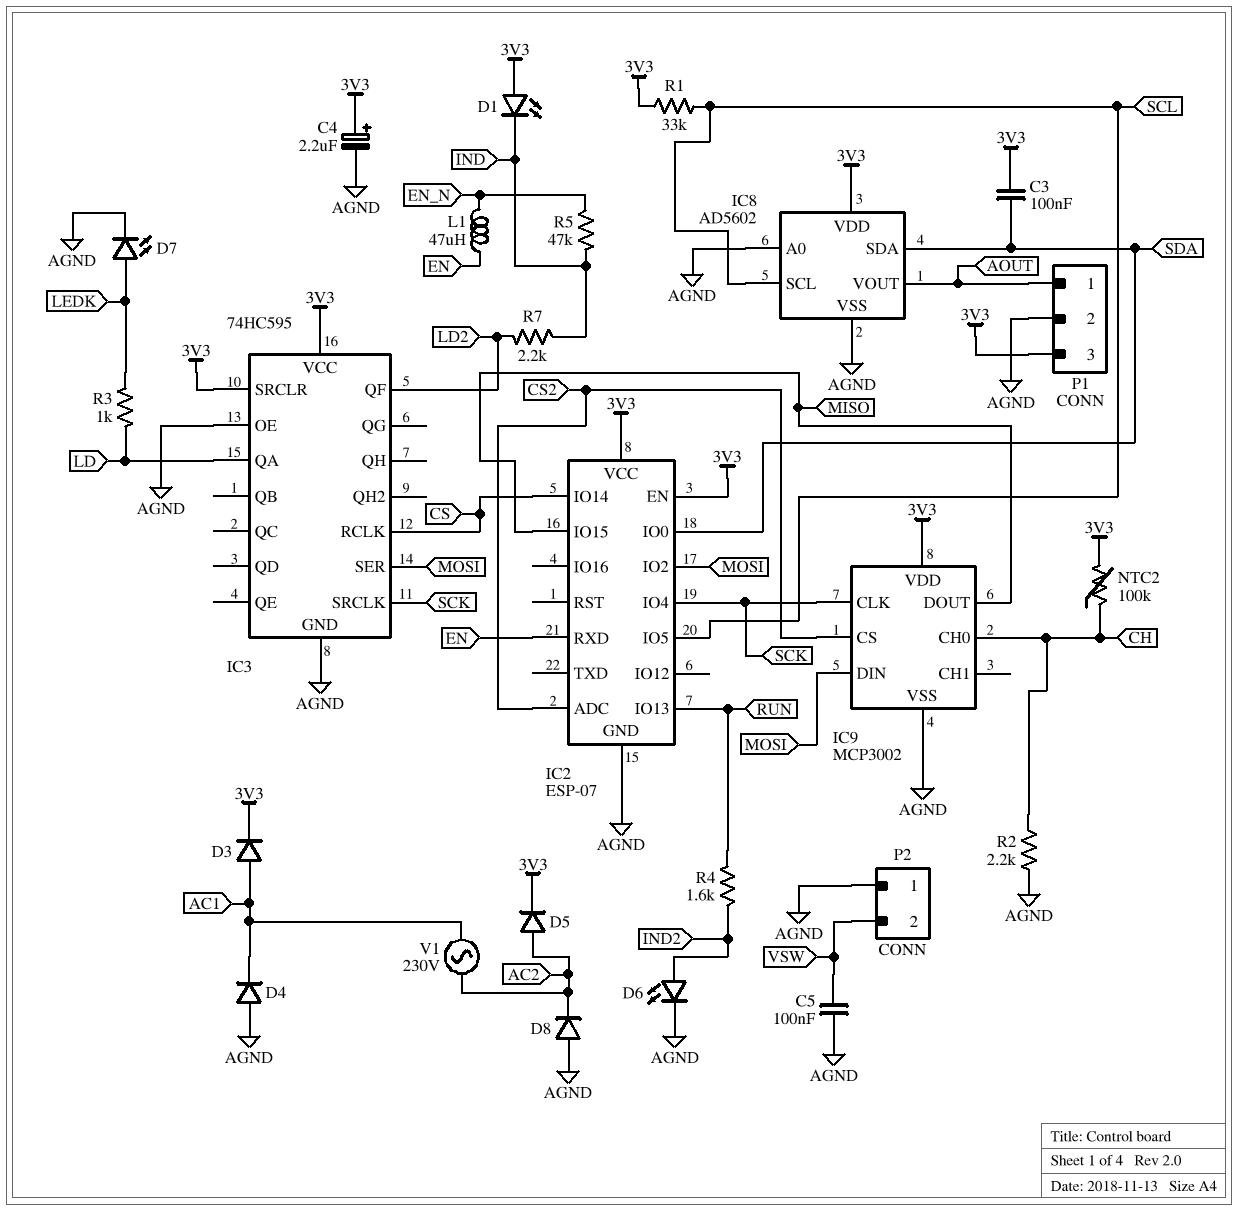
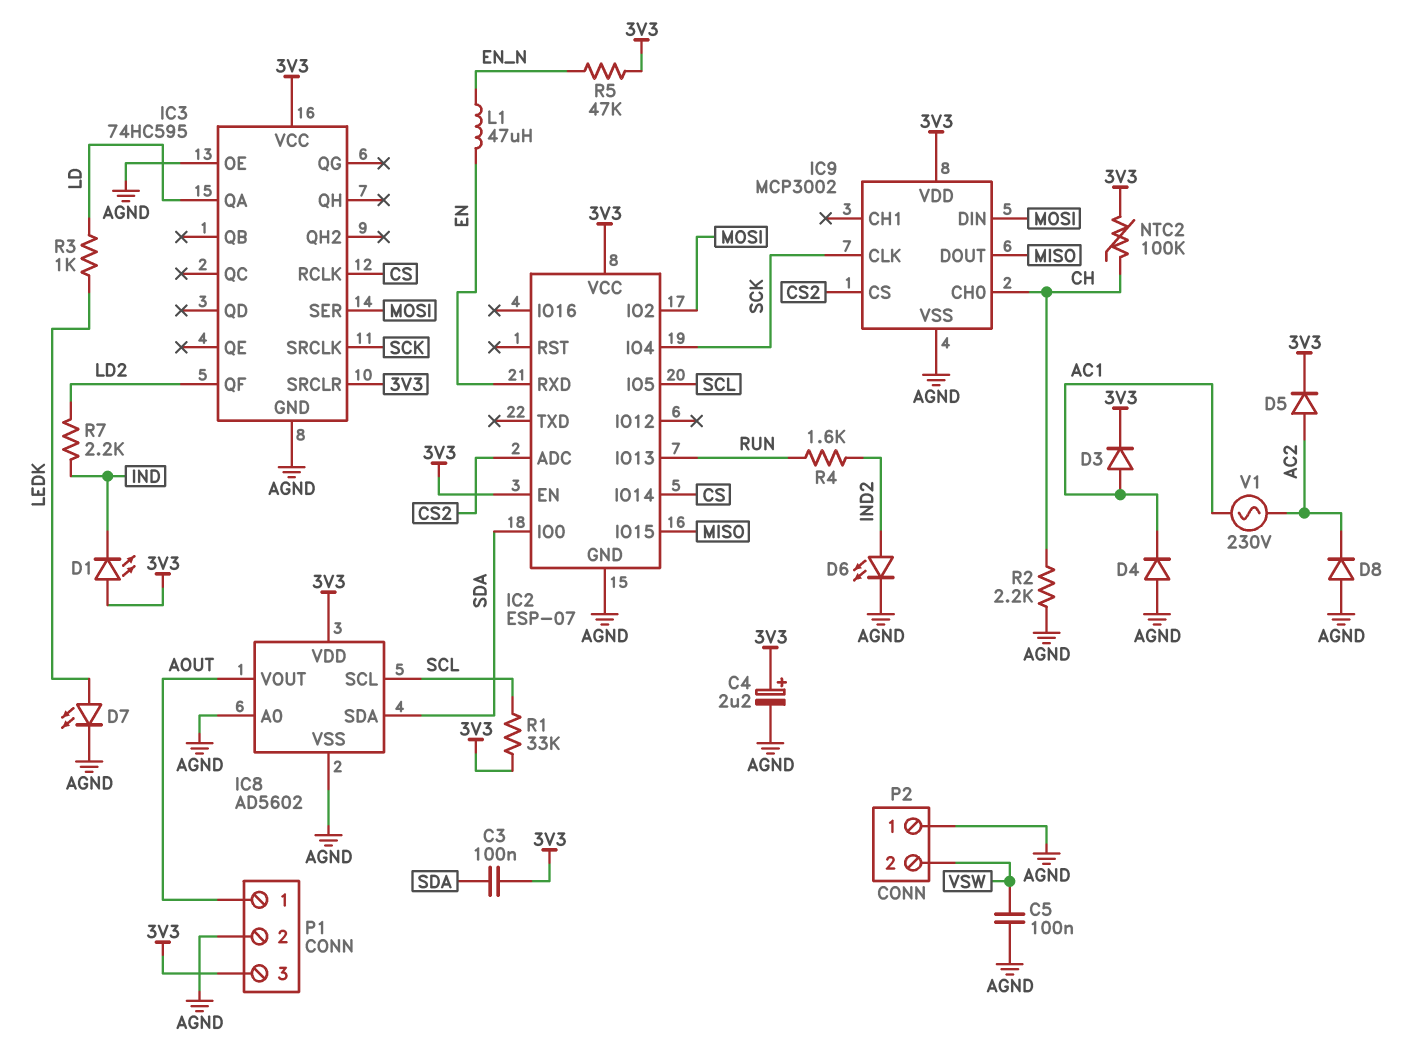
R5: 47k (EN_N, IND) -> 47k (3V3, EN_N)

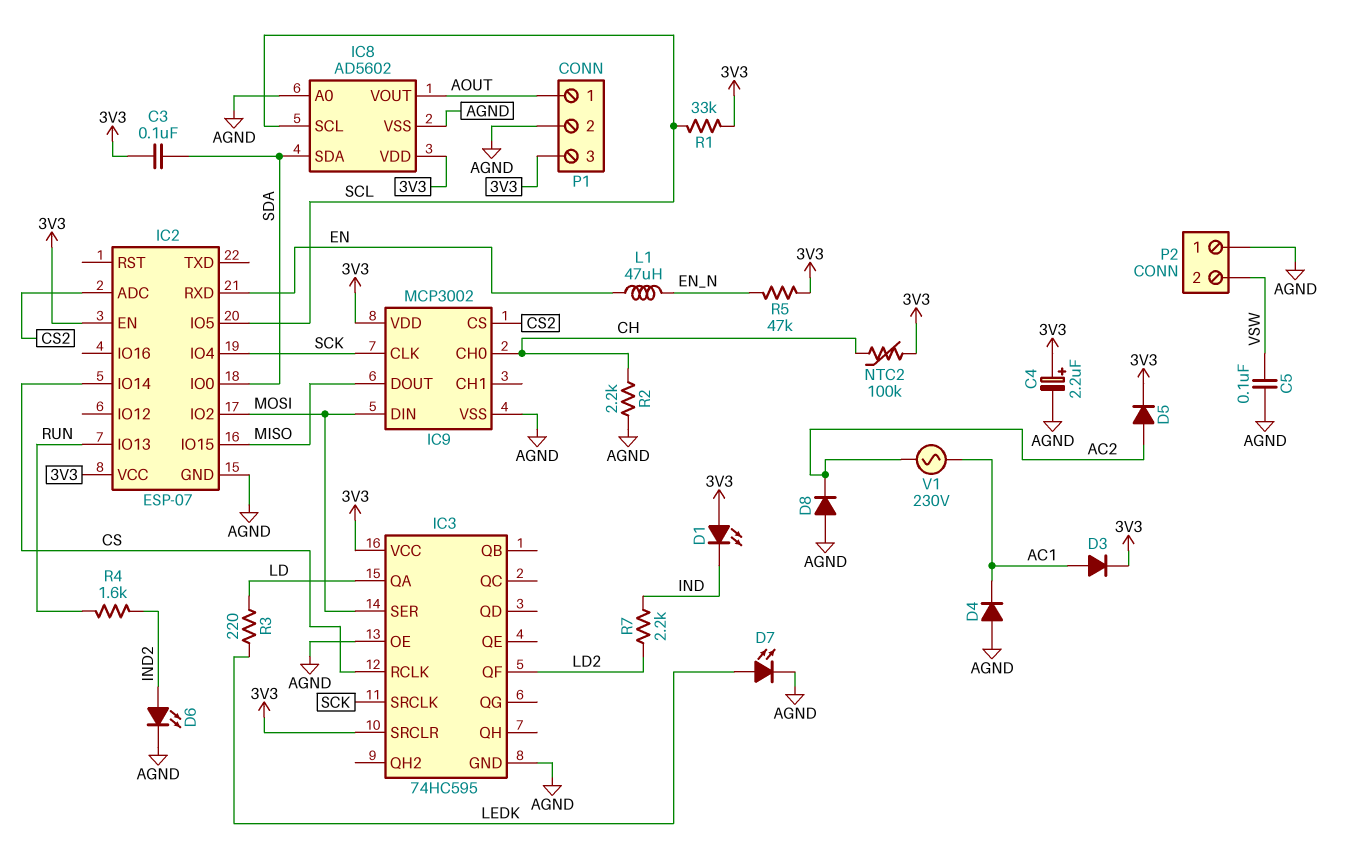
R3: 1k (LD, LEDK) -> 220 (LD, LEDK)

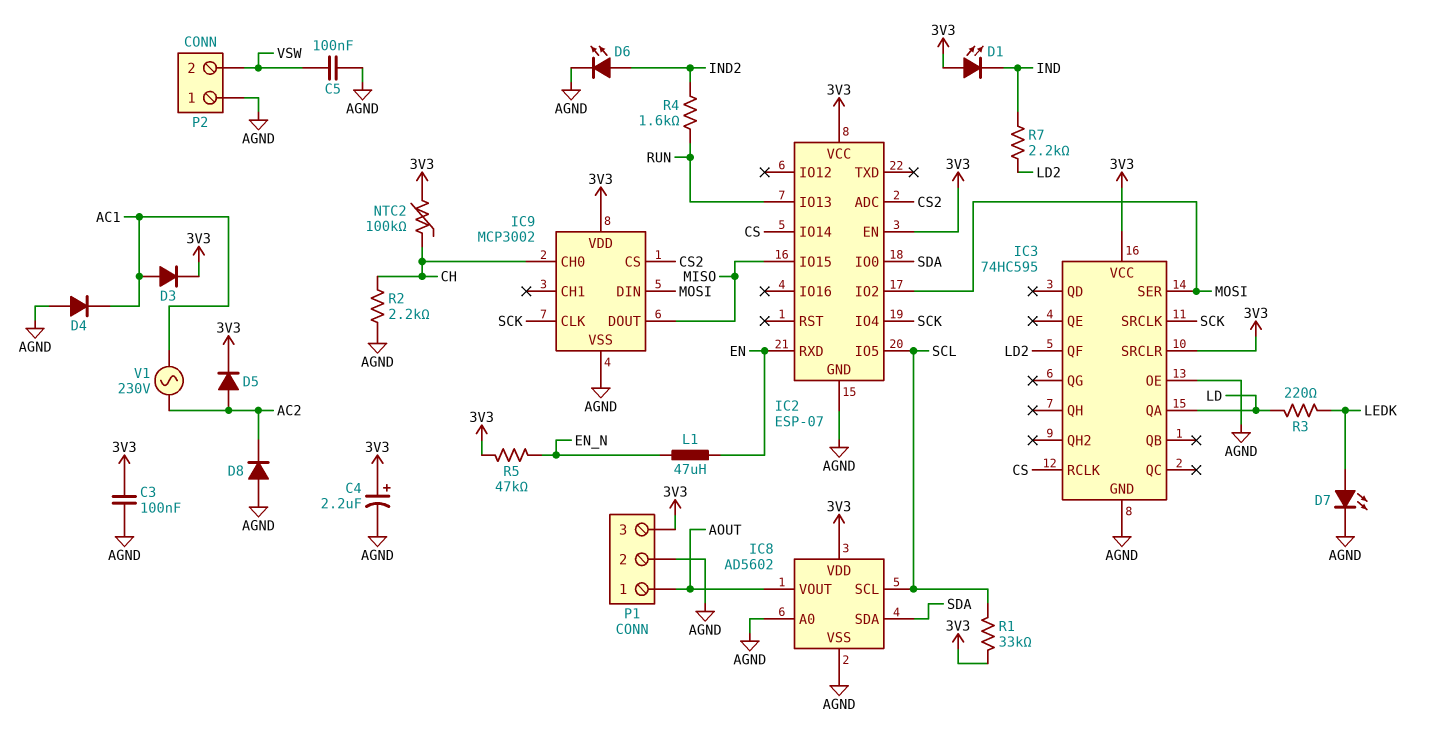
C3: 100nF (3V3, SDA) -> 100nF (3V3, AGND)

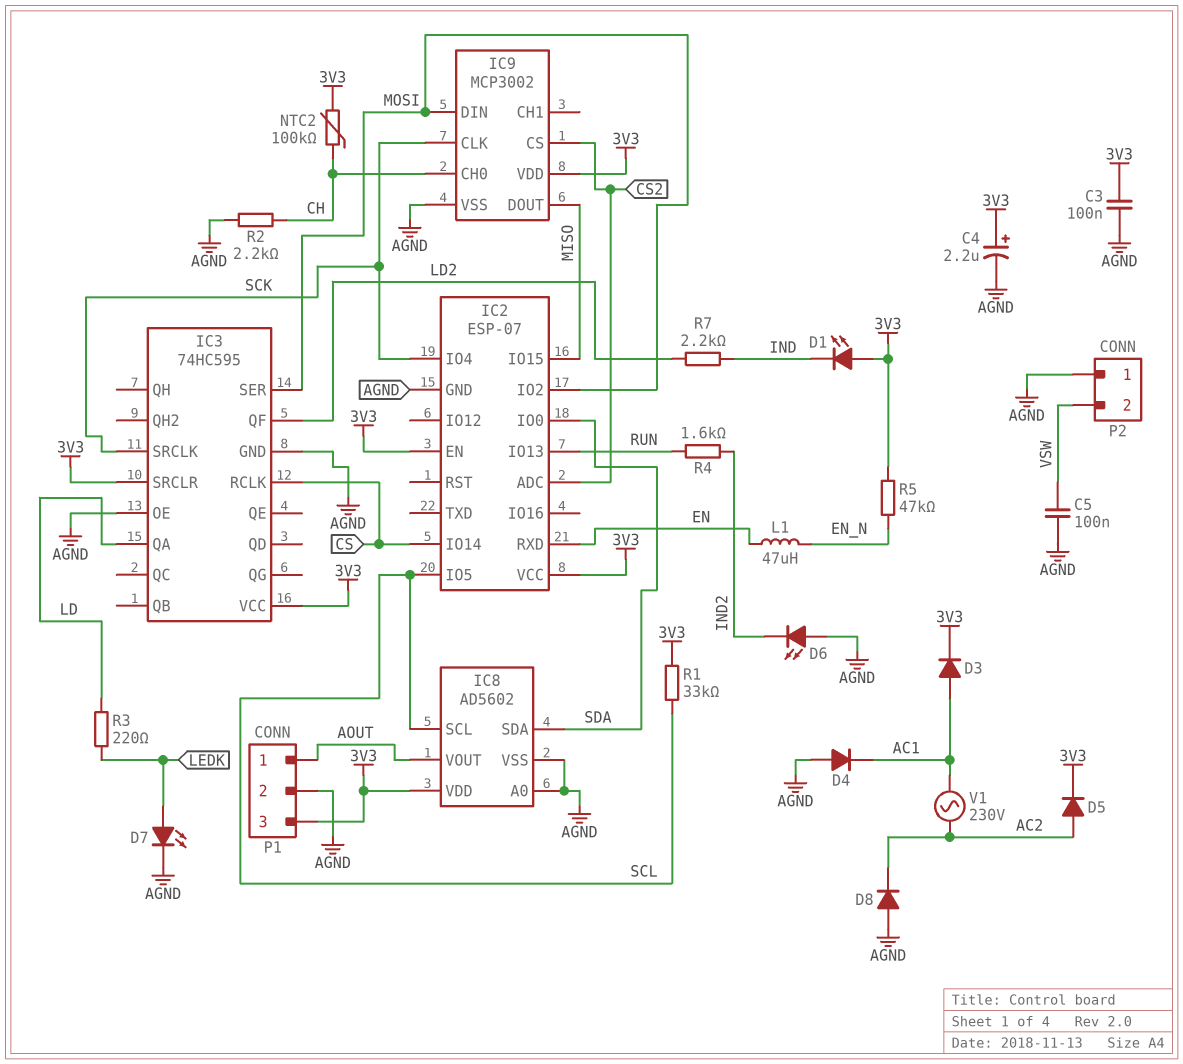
D6: LED (A IND2, K AGND) -> LED (A AGND, K IND2)

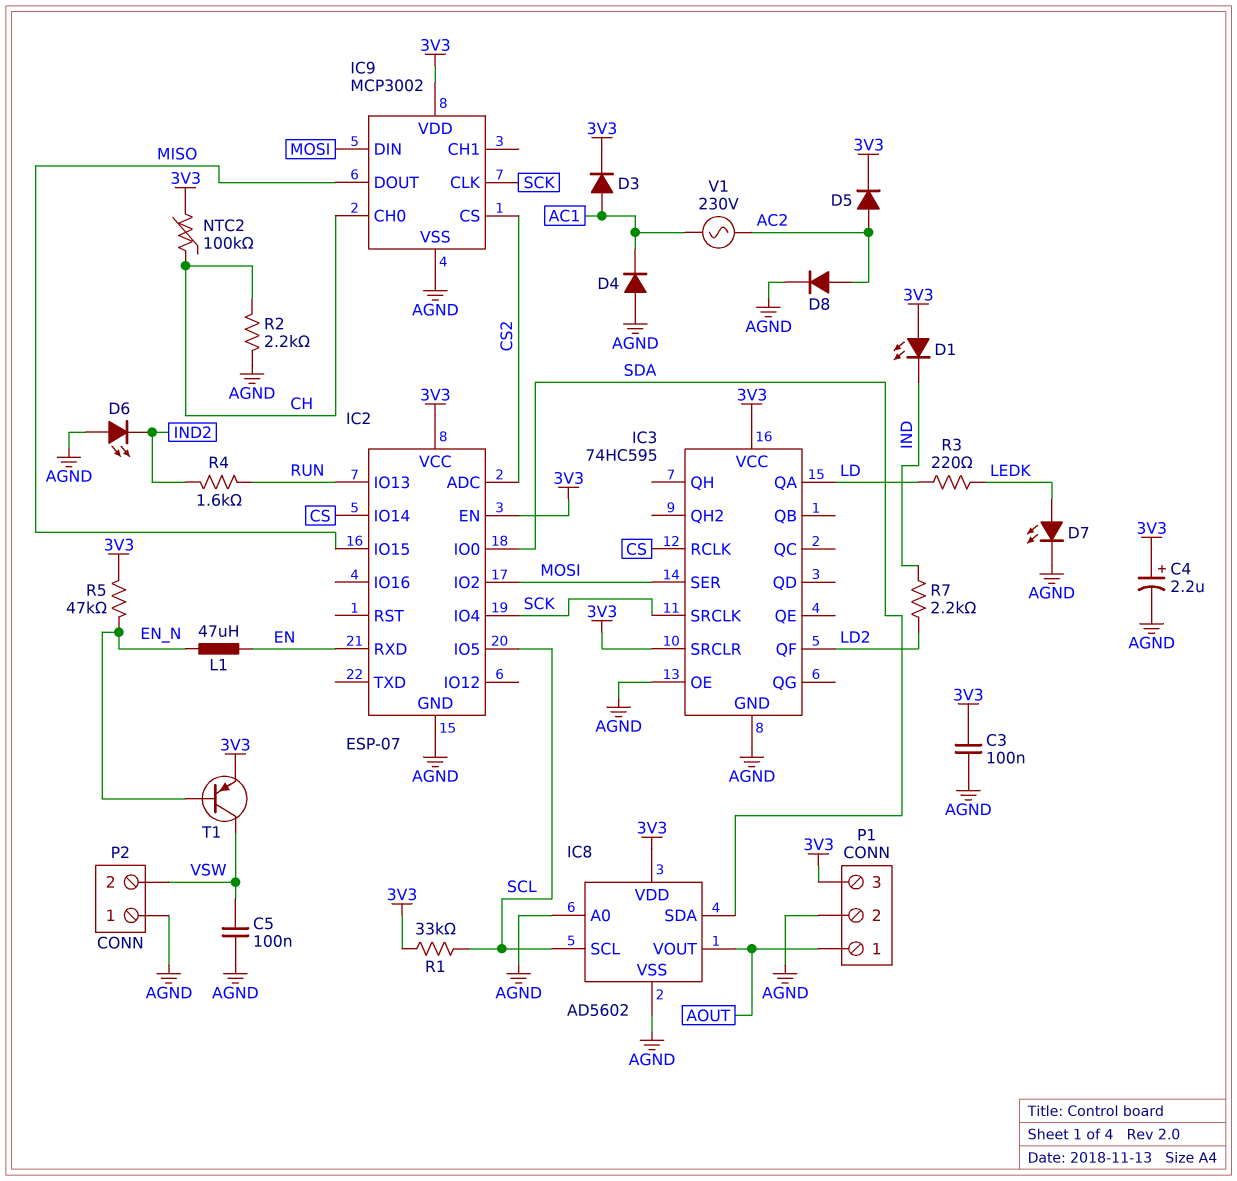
D8: diode (A AGND, K AC2) -> diode (A AC2, K AGND)
T1: none -> PNP (B EN_N, C VSW, E 3V3)

